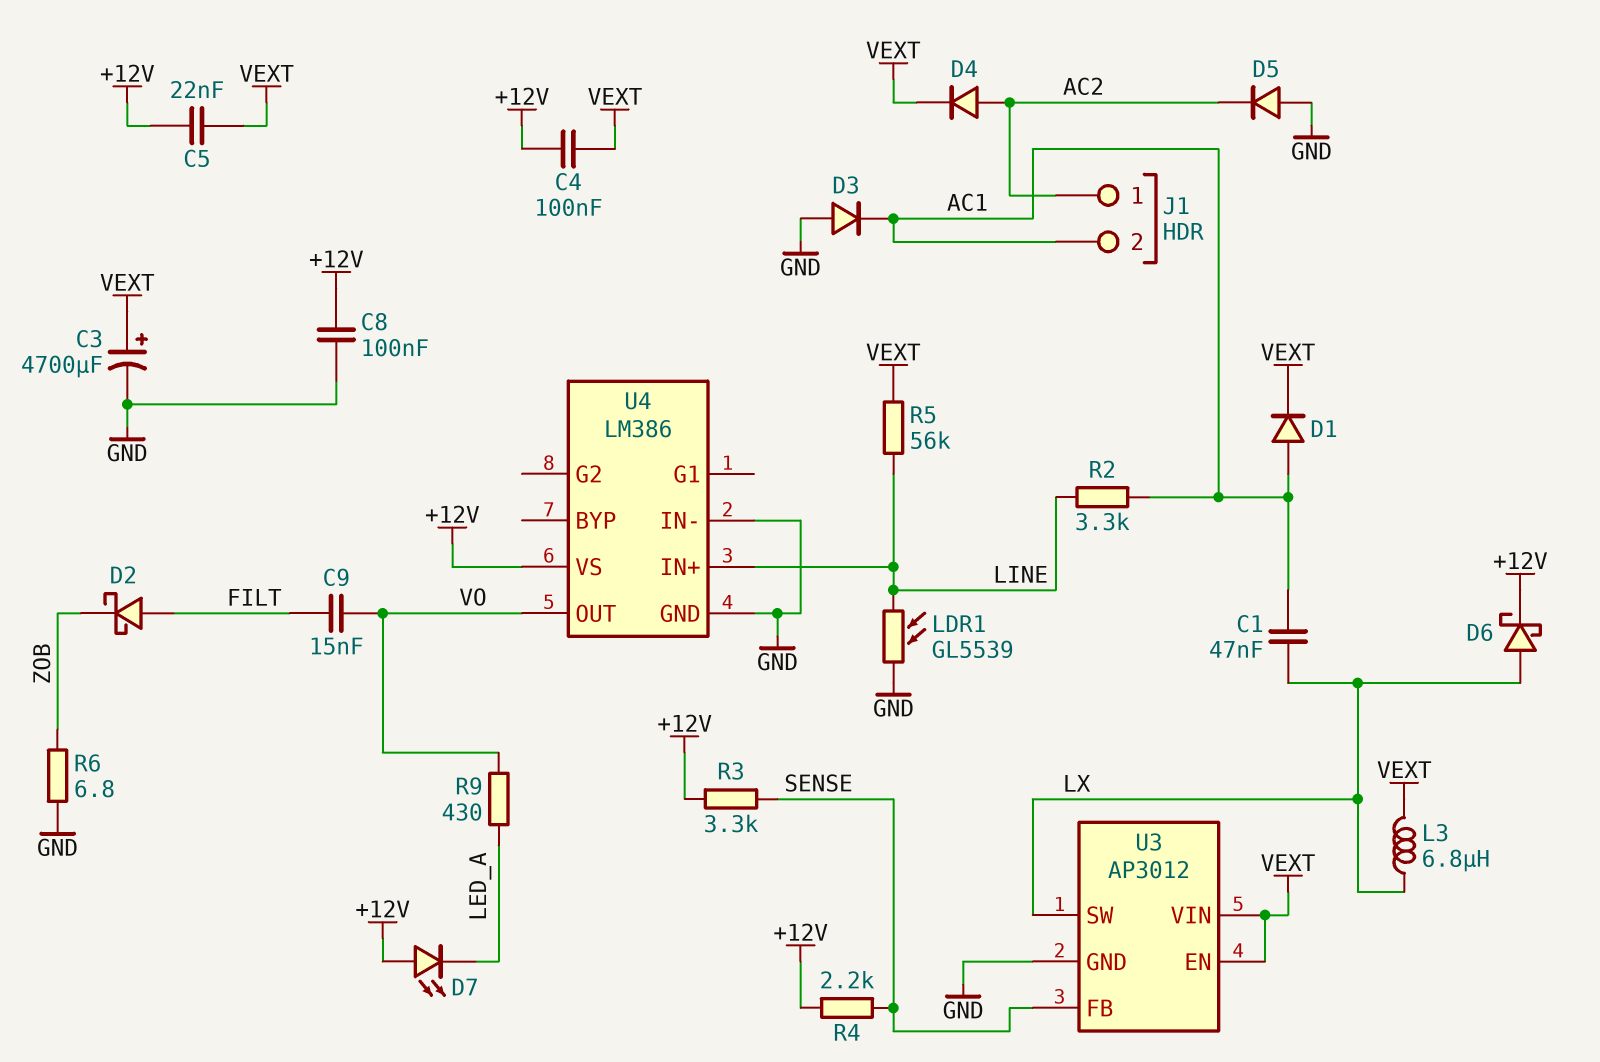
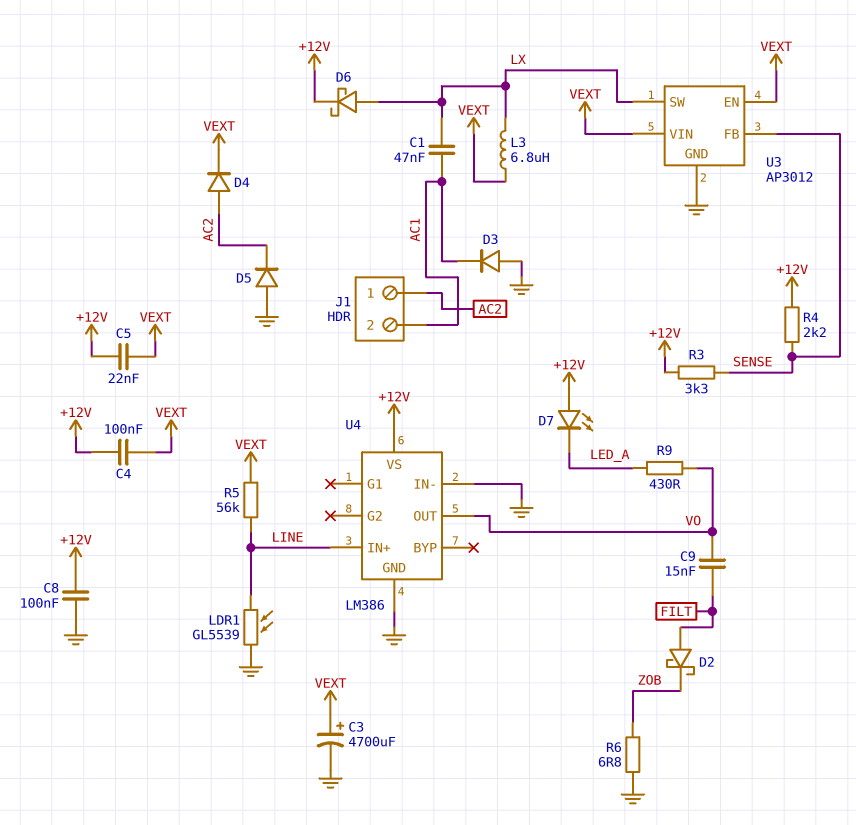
D1: diode (A AC1, K VEXT) -> none
R2: 3.3k (AC1, LINE) -> none

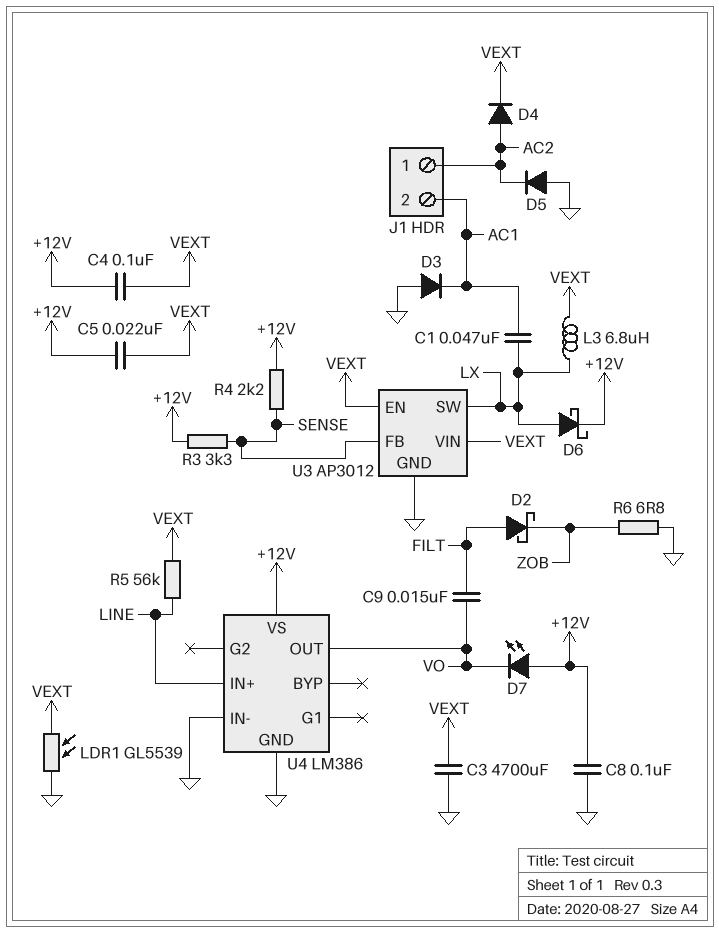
C3: 4700uF (plus VEXT, minus GND) -> 4700uF (GND, VEXT)
D7: LED (A +12V, K LED_A) -> LED (A +12V, K VO)
LDR1: GL5539 (GND, LINE) -> GL5539 (GND, VEXT)
R9: 430 (LED_A, VO) -> none

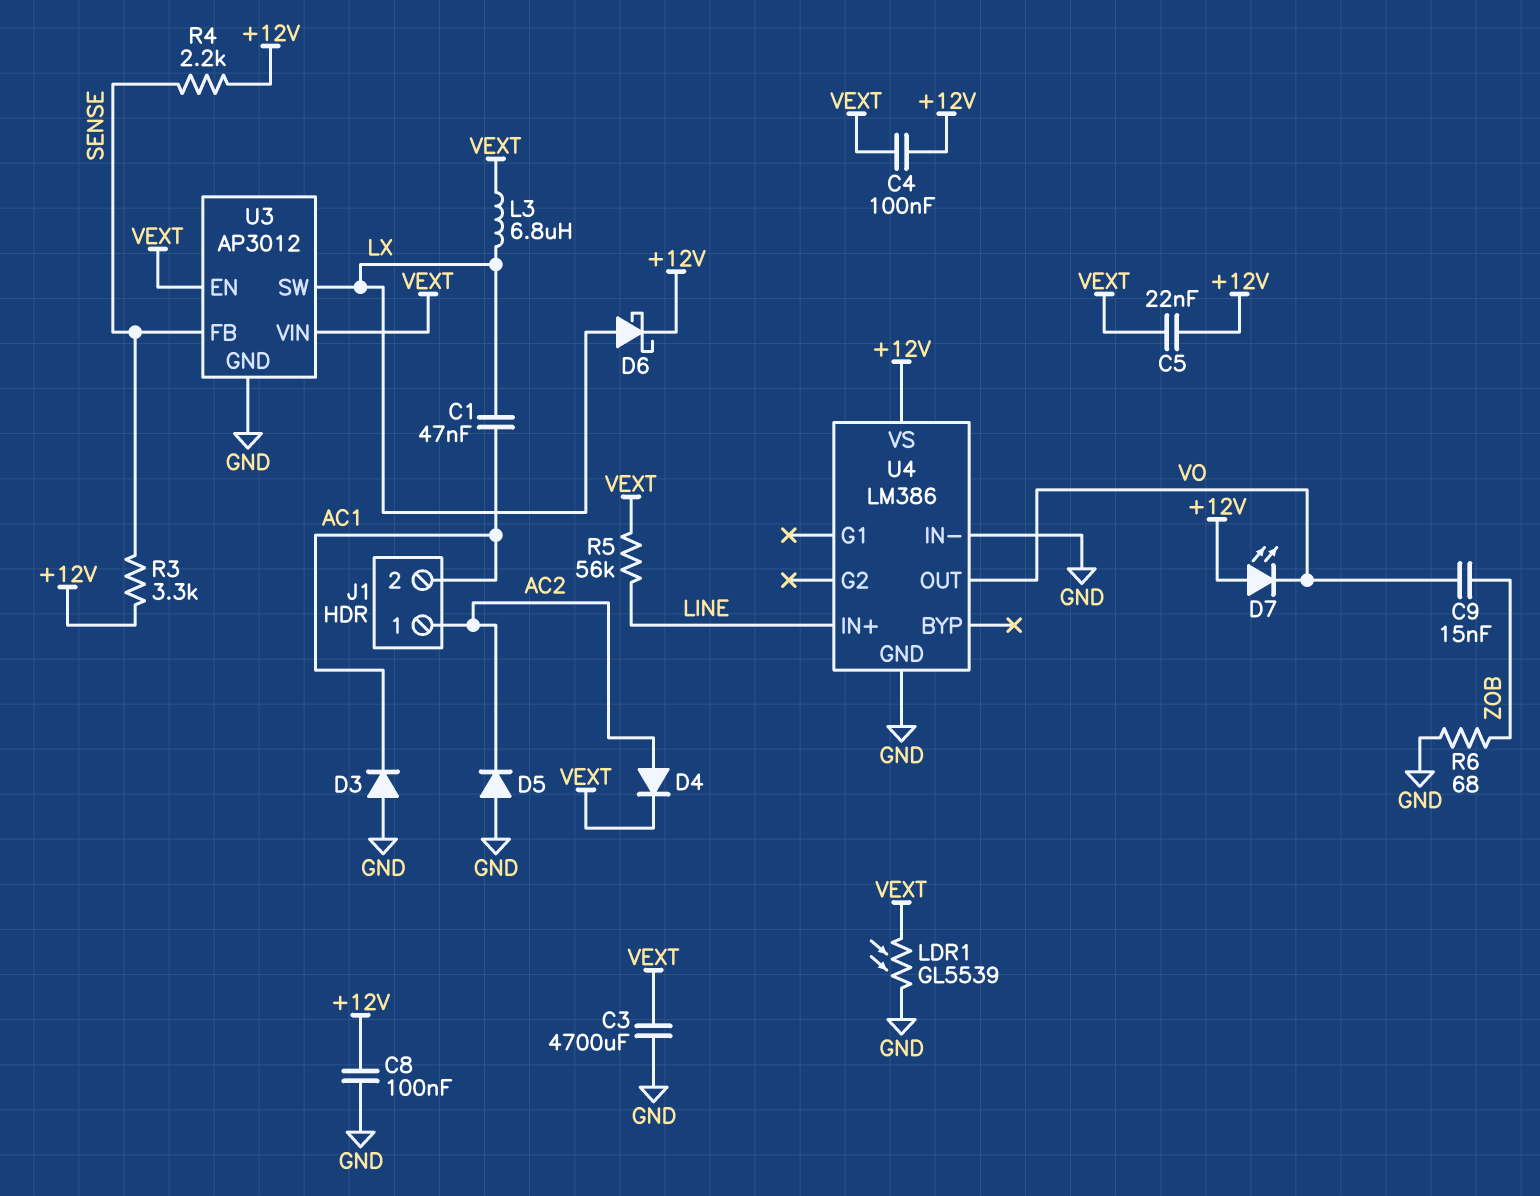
C9: 15nF (FILT, VO) -> 15nF (VO, ZOB)
D2: schottky (A FILT, K ZOB) -> none
R6: 6.8 (GND, ZOB) -> 68 (GND, ZOB)

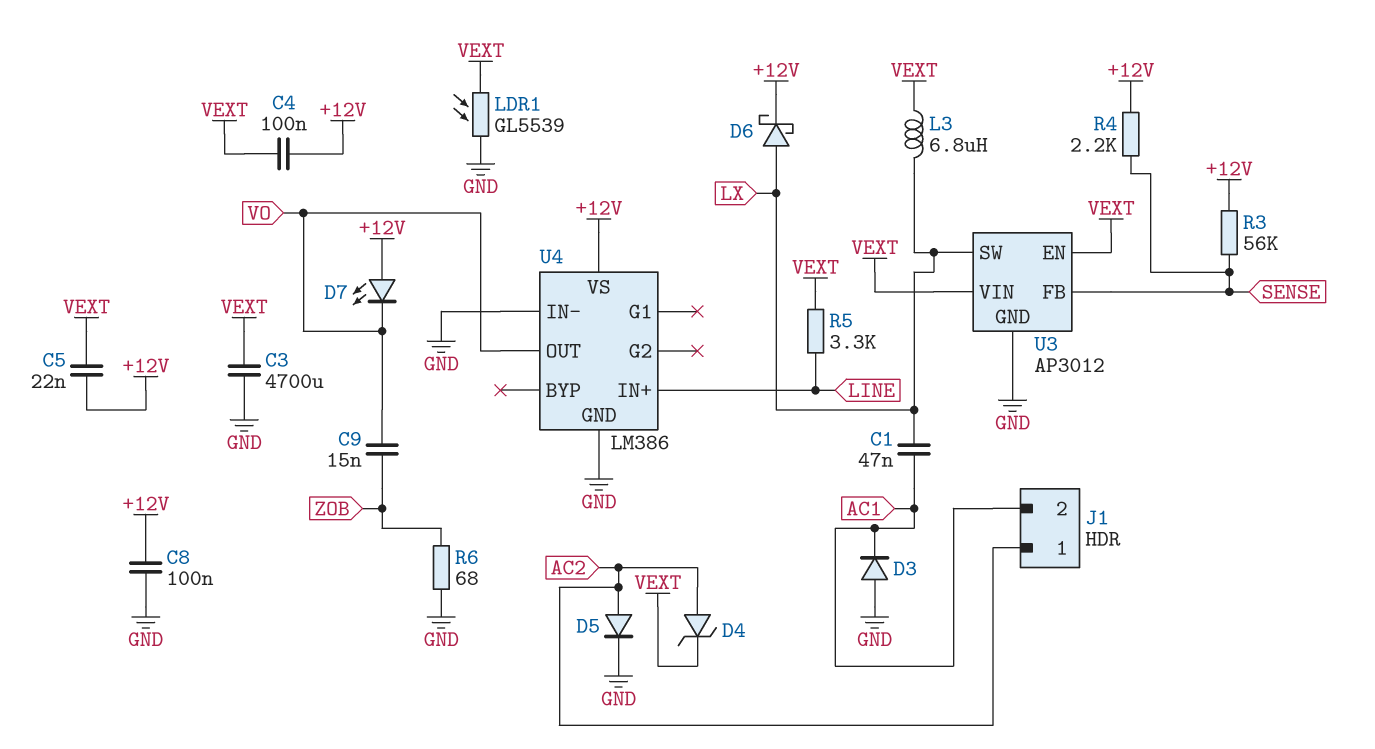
D4: diode (A AC2, K VEXT) -> zener (A AC2, K VEXT)
D5: diode (A GND, K AC2) -> diode (A AC2, K GND)
R3: 3.3k (+12V, SENSE) -> 56k (+12V, SENSE)
R5: 56k (LINE, VEXT) -> 3.3k (LINE, VEXT)

